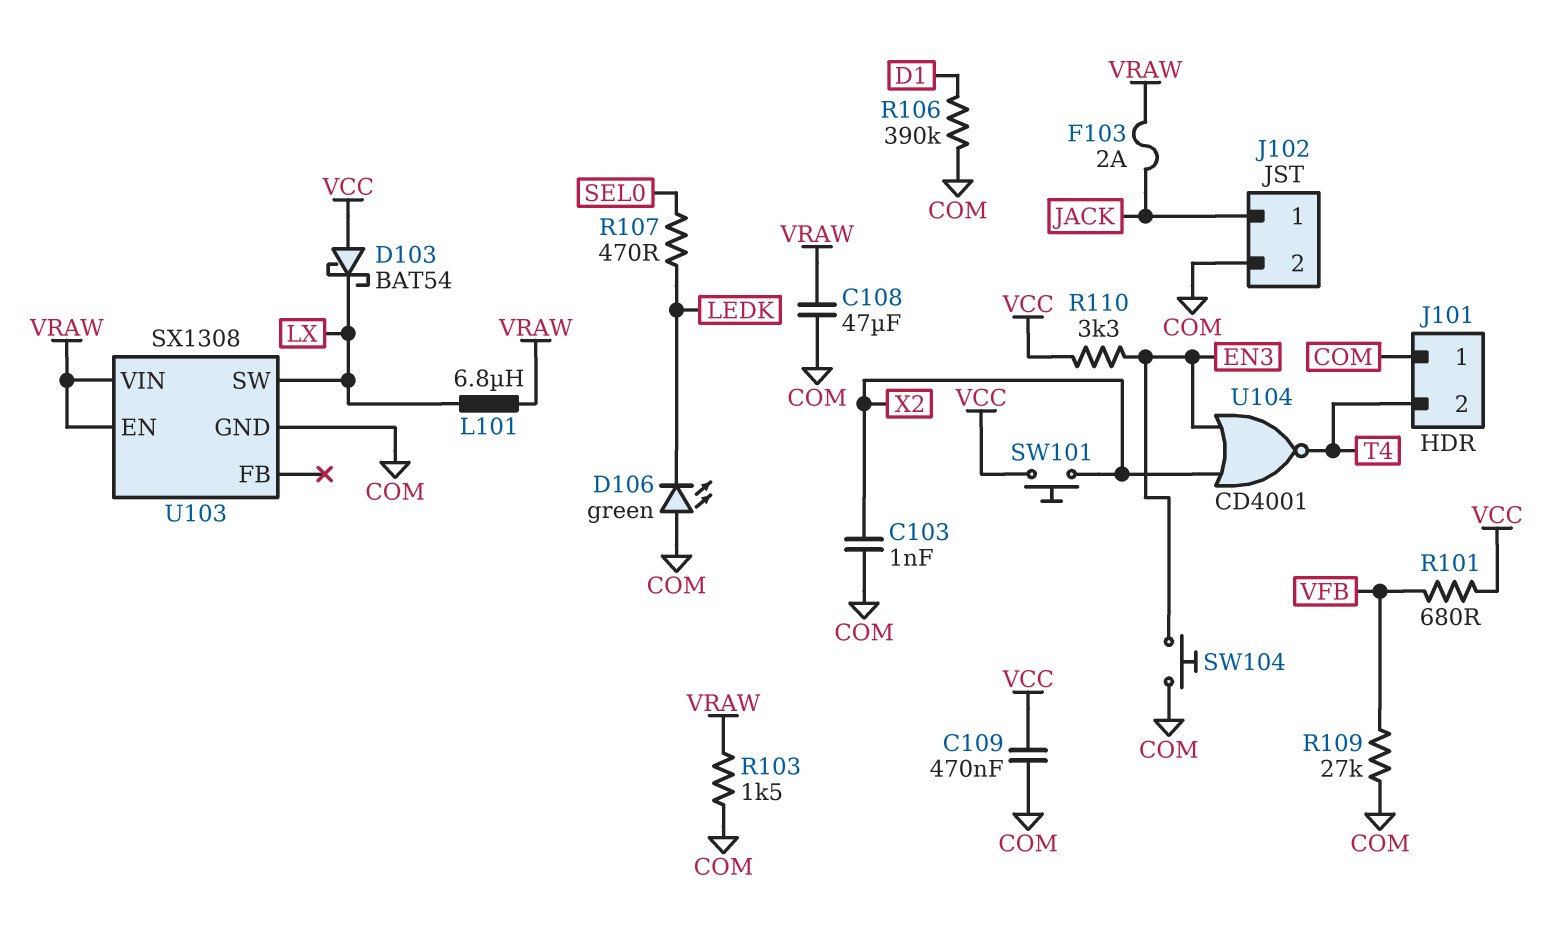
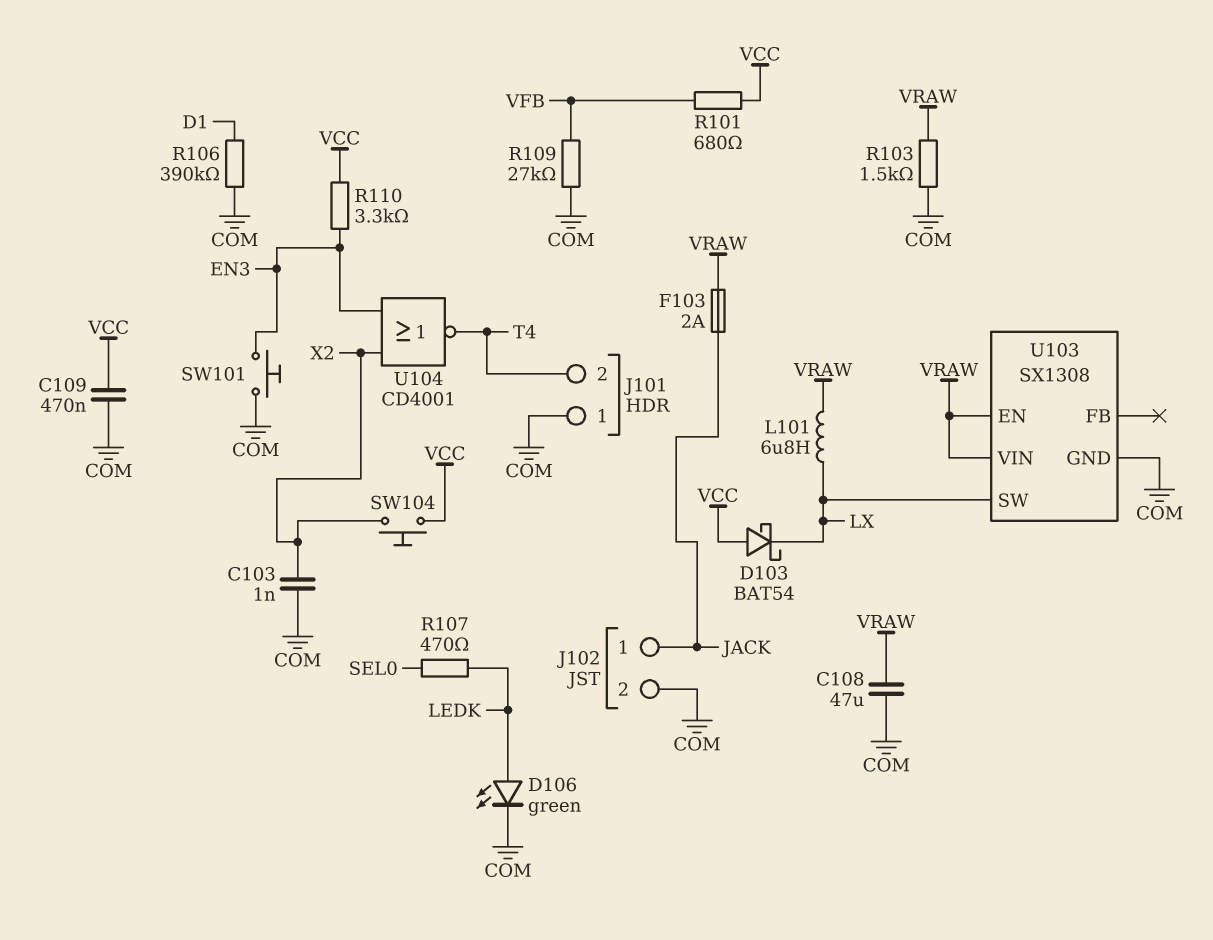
D106: LED green (A COM, K LEDK) -> LED green (A LEDK, K COM)
SW101: button (VCC, X2) -> button (COM, EN3)
SW104: button (COM, EN3) -> button (VCC, X2)

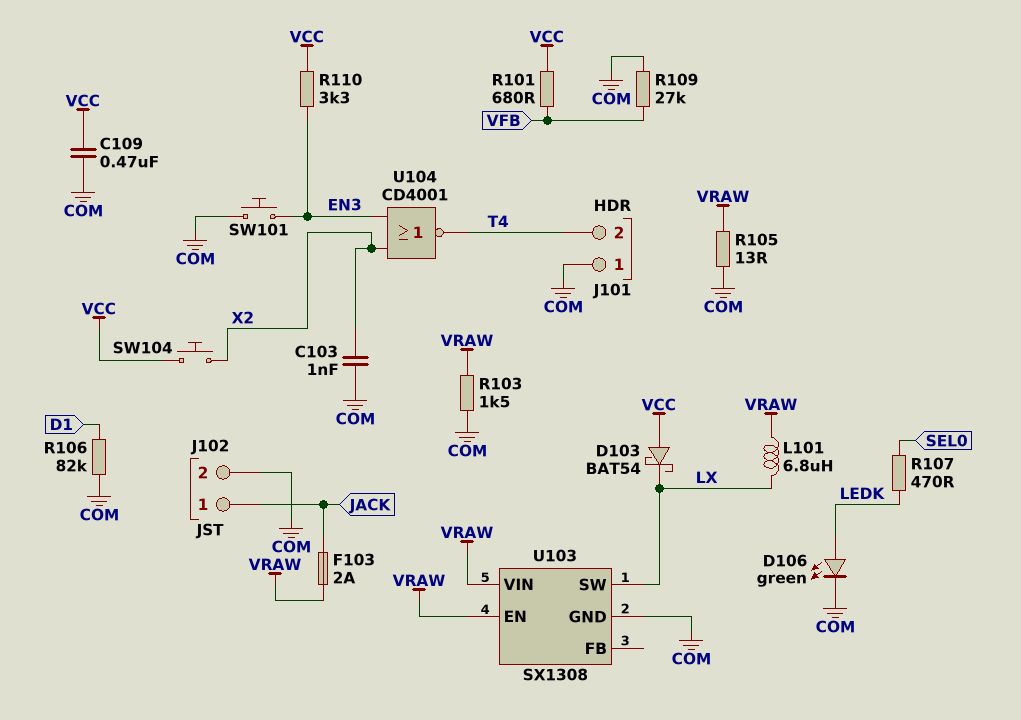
C108: 47uF (COM, VRAW) -> none
R105: none -> 13 (COM, VRAW)
R106: 390k (COM, D1) -> 82k (COM, D1)

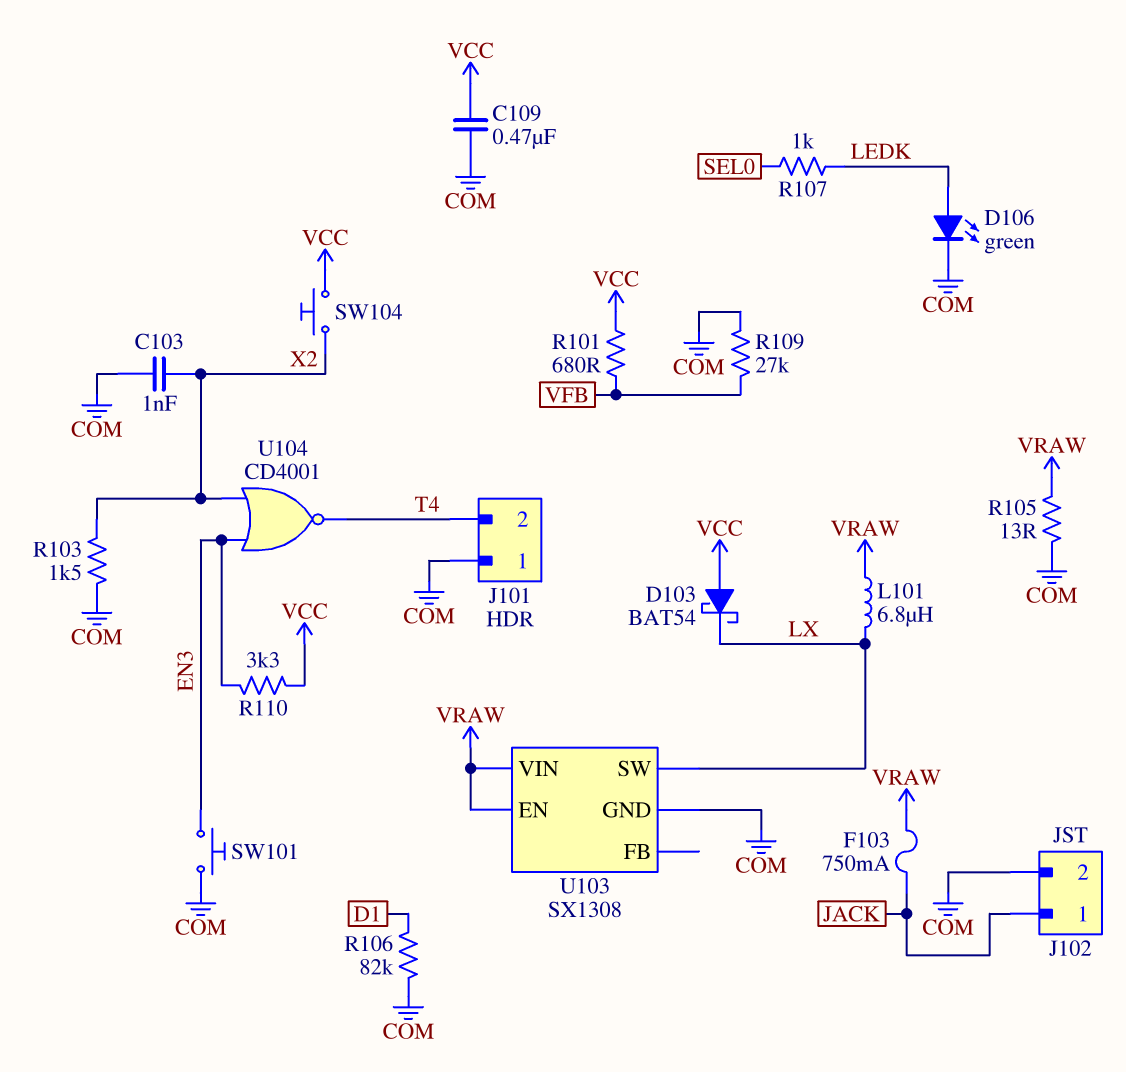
F103: 2A (JACK, VRAW) -> 750mA (JACK, VRAW)
R103: 1.5k (COM, VRAW) -> 1.5k (COM, X2)
R107: 470 (LEDK, SEL0) -> 1k (LEDK, SEL0)

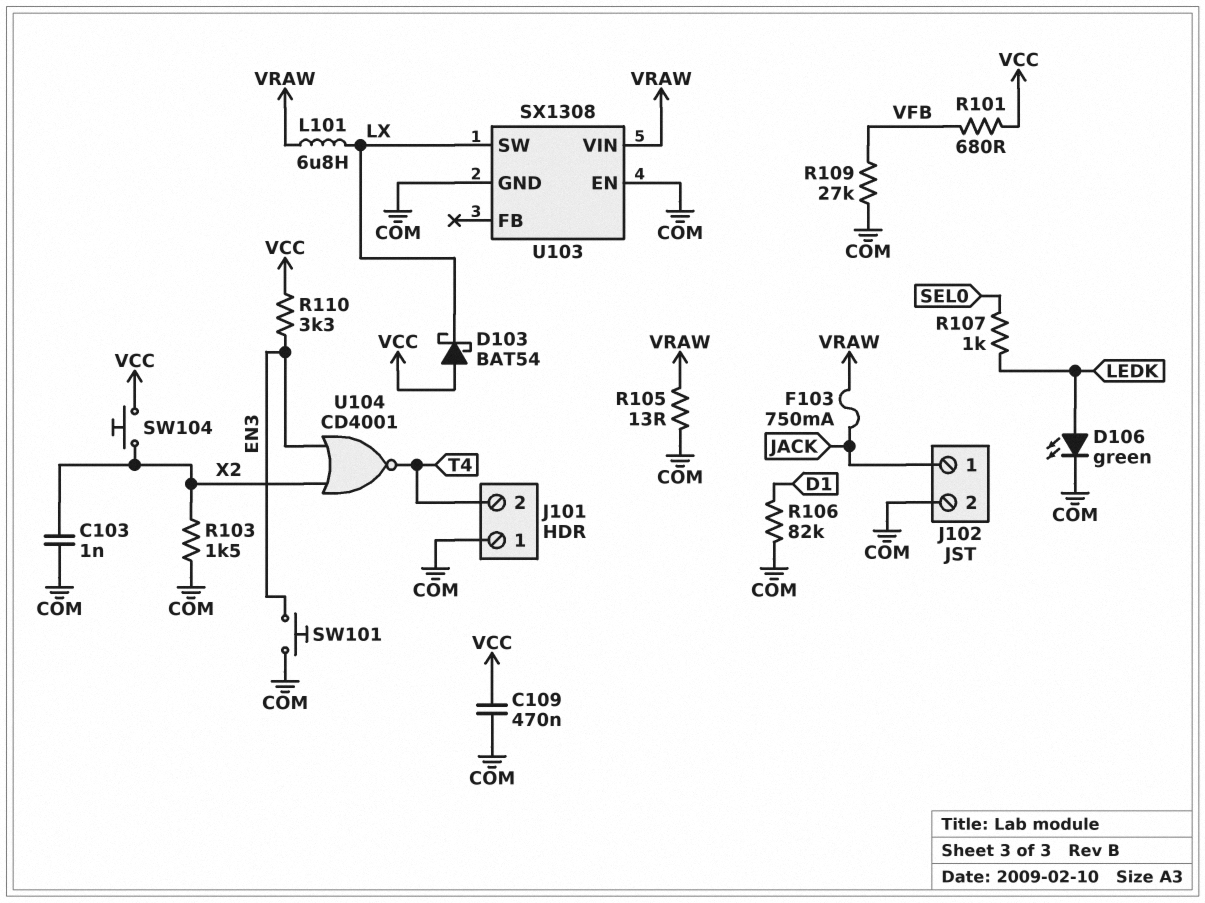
U103 pin EN: VRAW -> COM

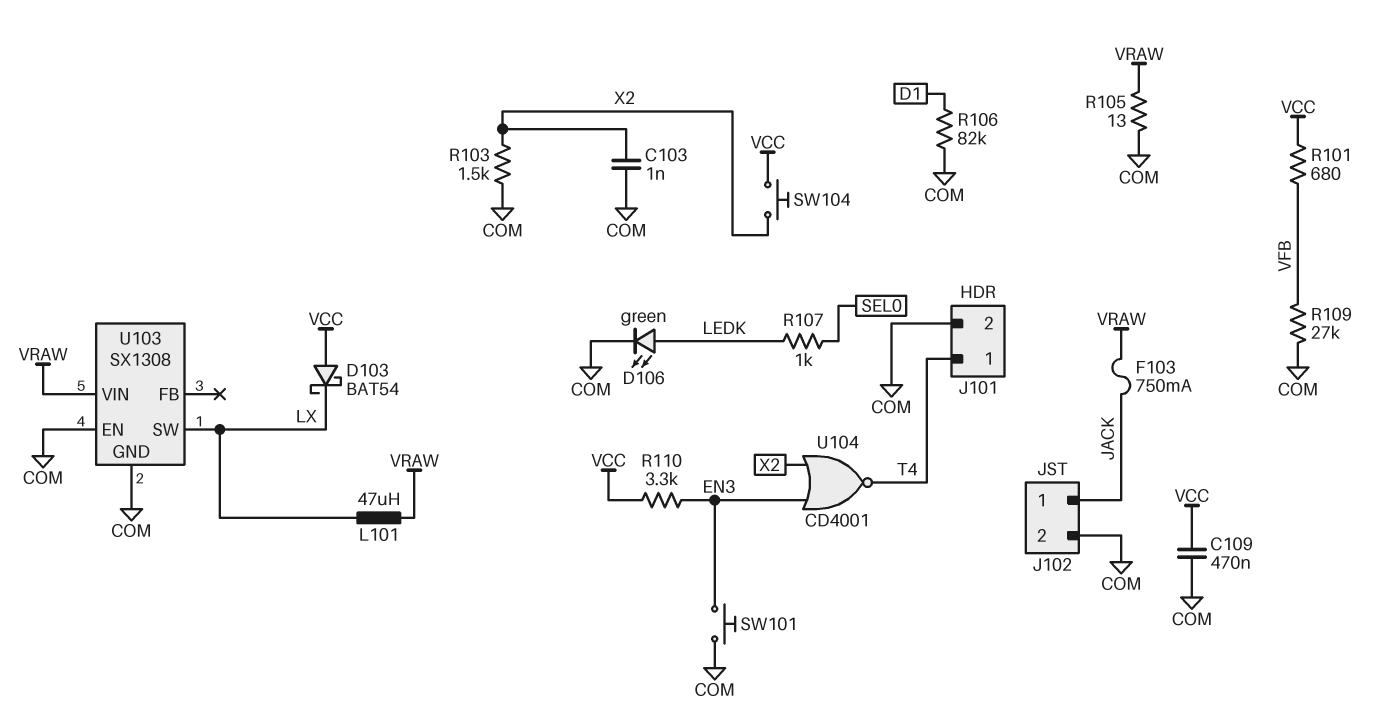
J101 pin 1: COM -> T4
J101 pin 2: T4 -> COM
L101: 6.8uH (LX, VRAW) -> 47uH (LX, VRAW)

